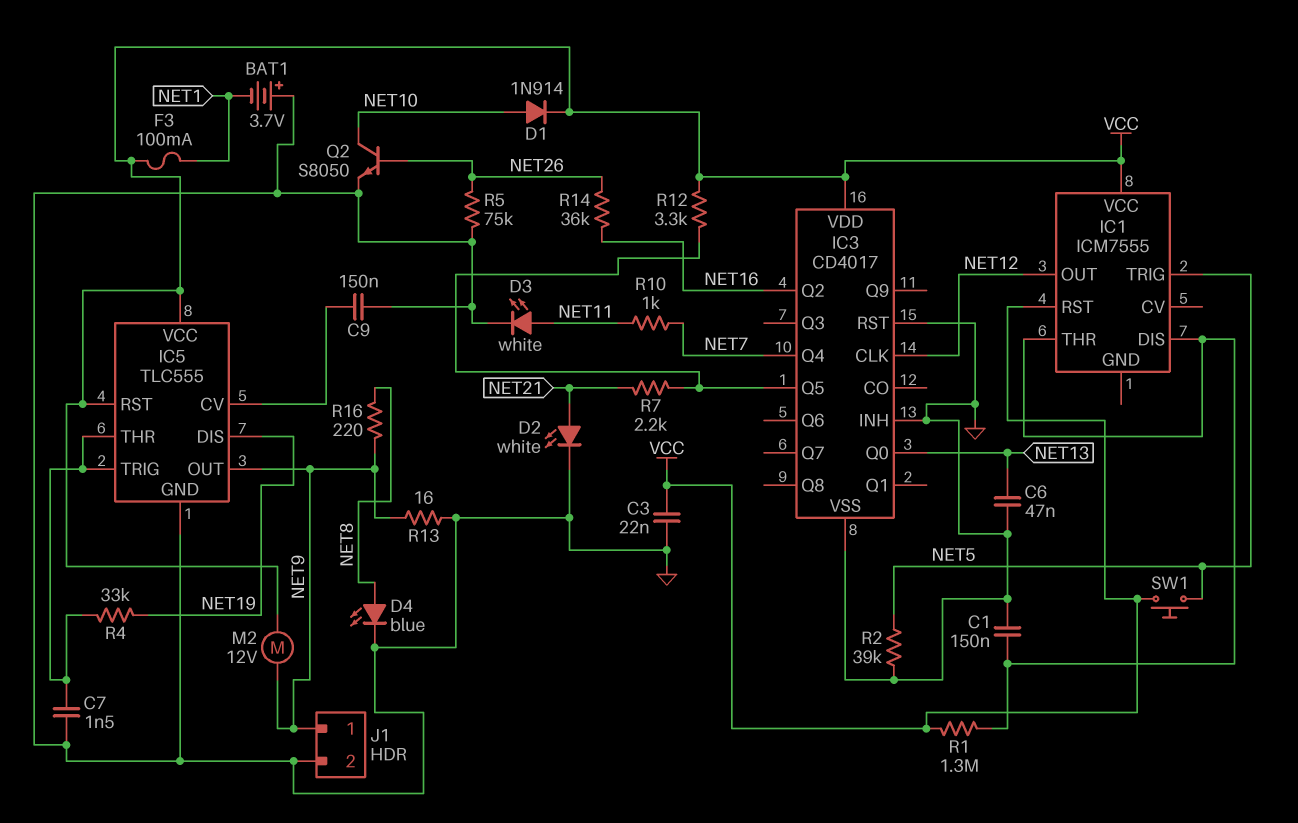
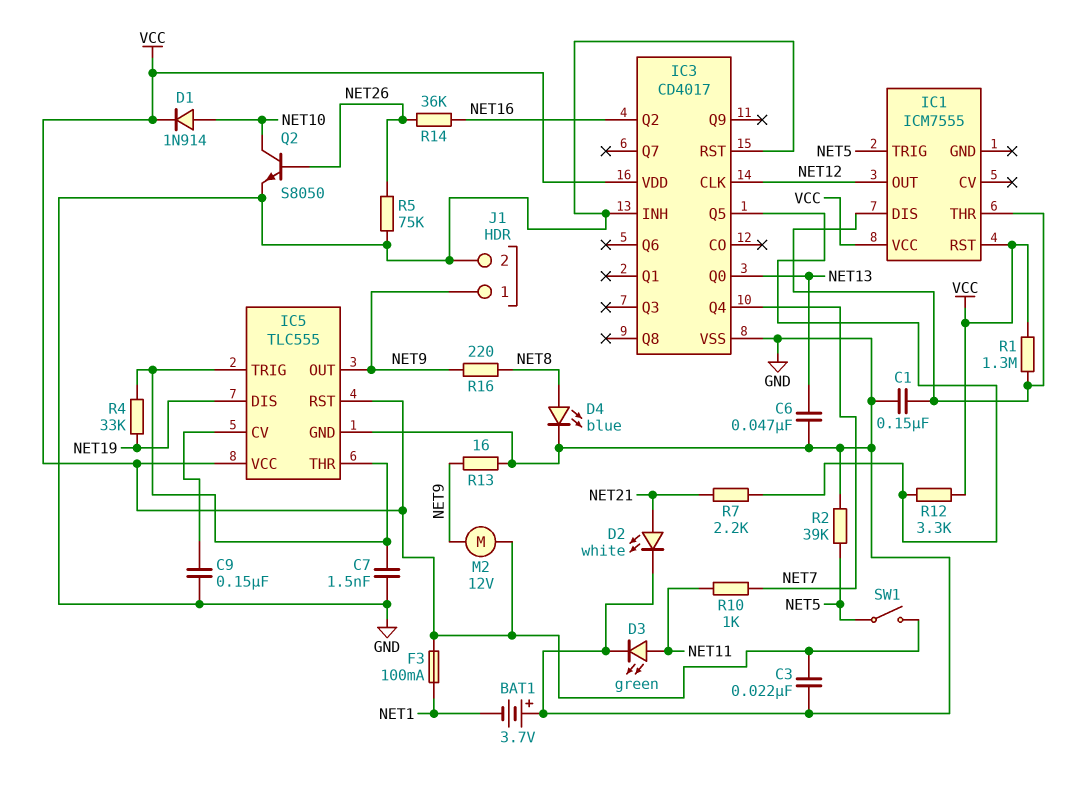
D3: LED white (A NET11, K GND) -> LED green (A NET11, K GND)
SW1: button (NET5, VCC) -> switch (NET5, VCC)

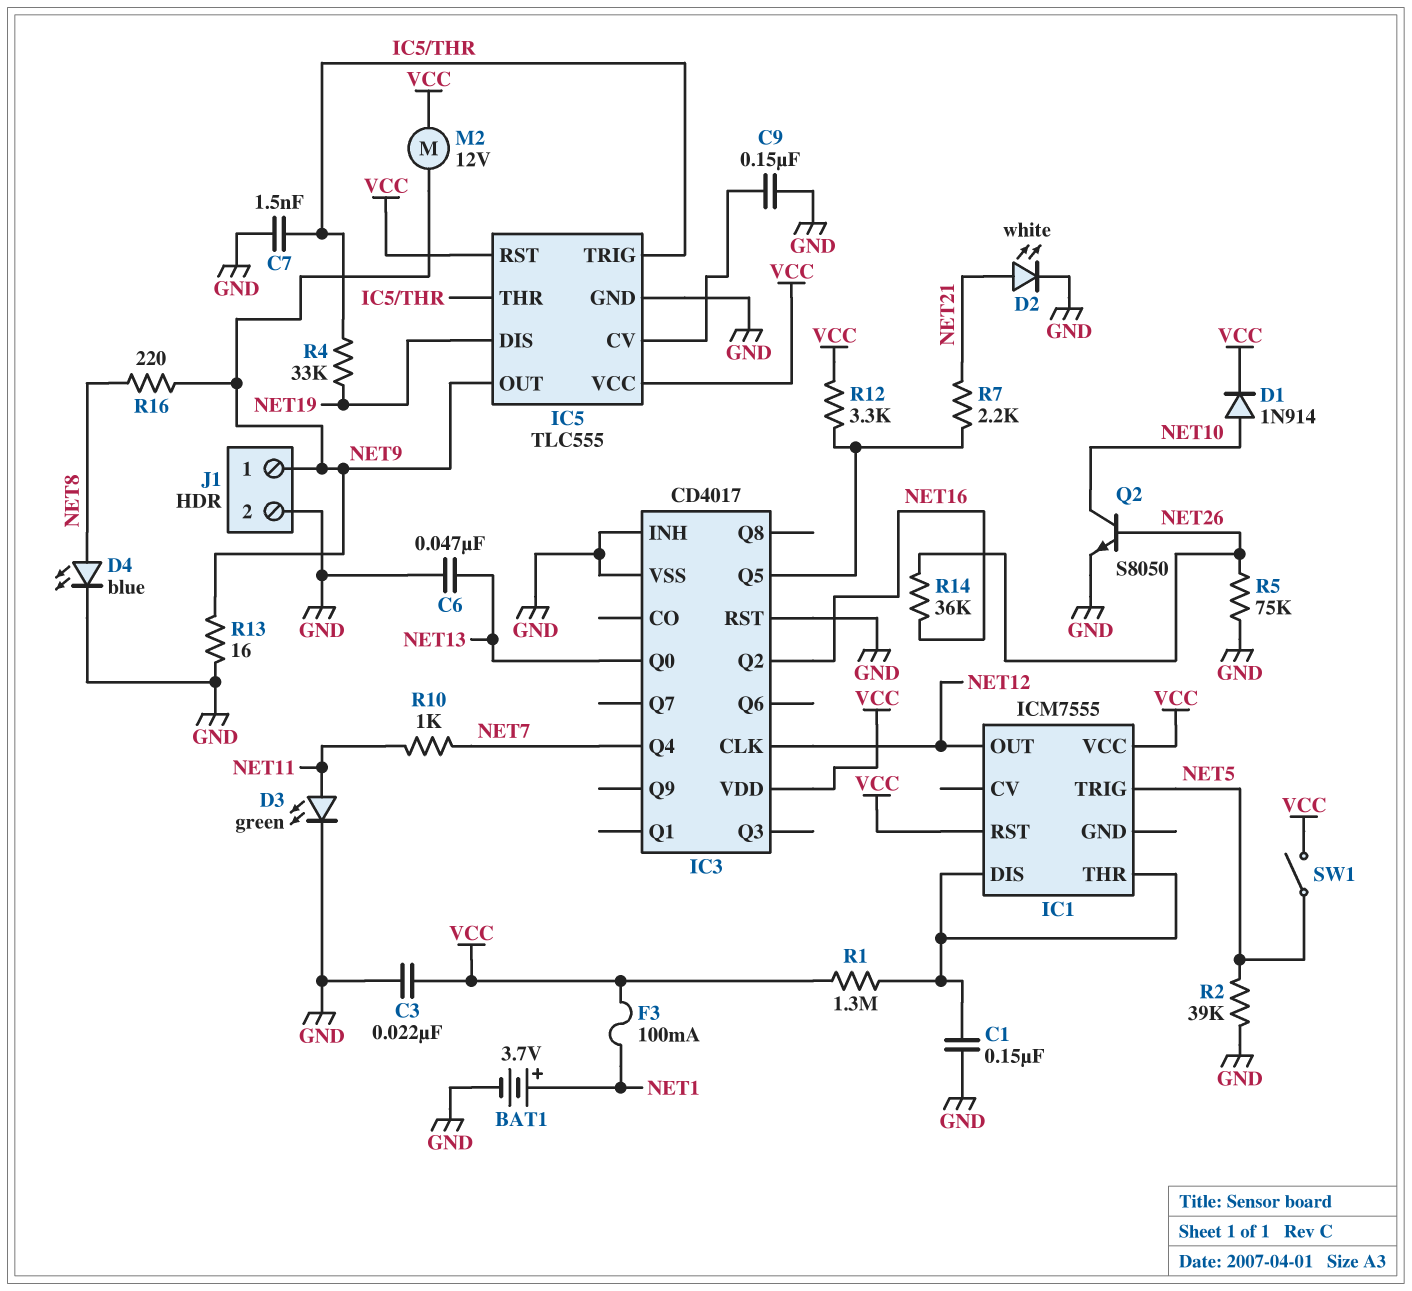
BAT1: 3.7V (plus GND, minus NET1) -> 3.7V (plus NET1, minus GND)

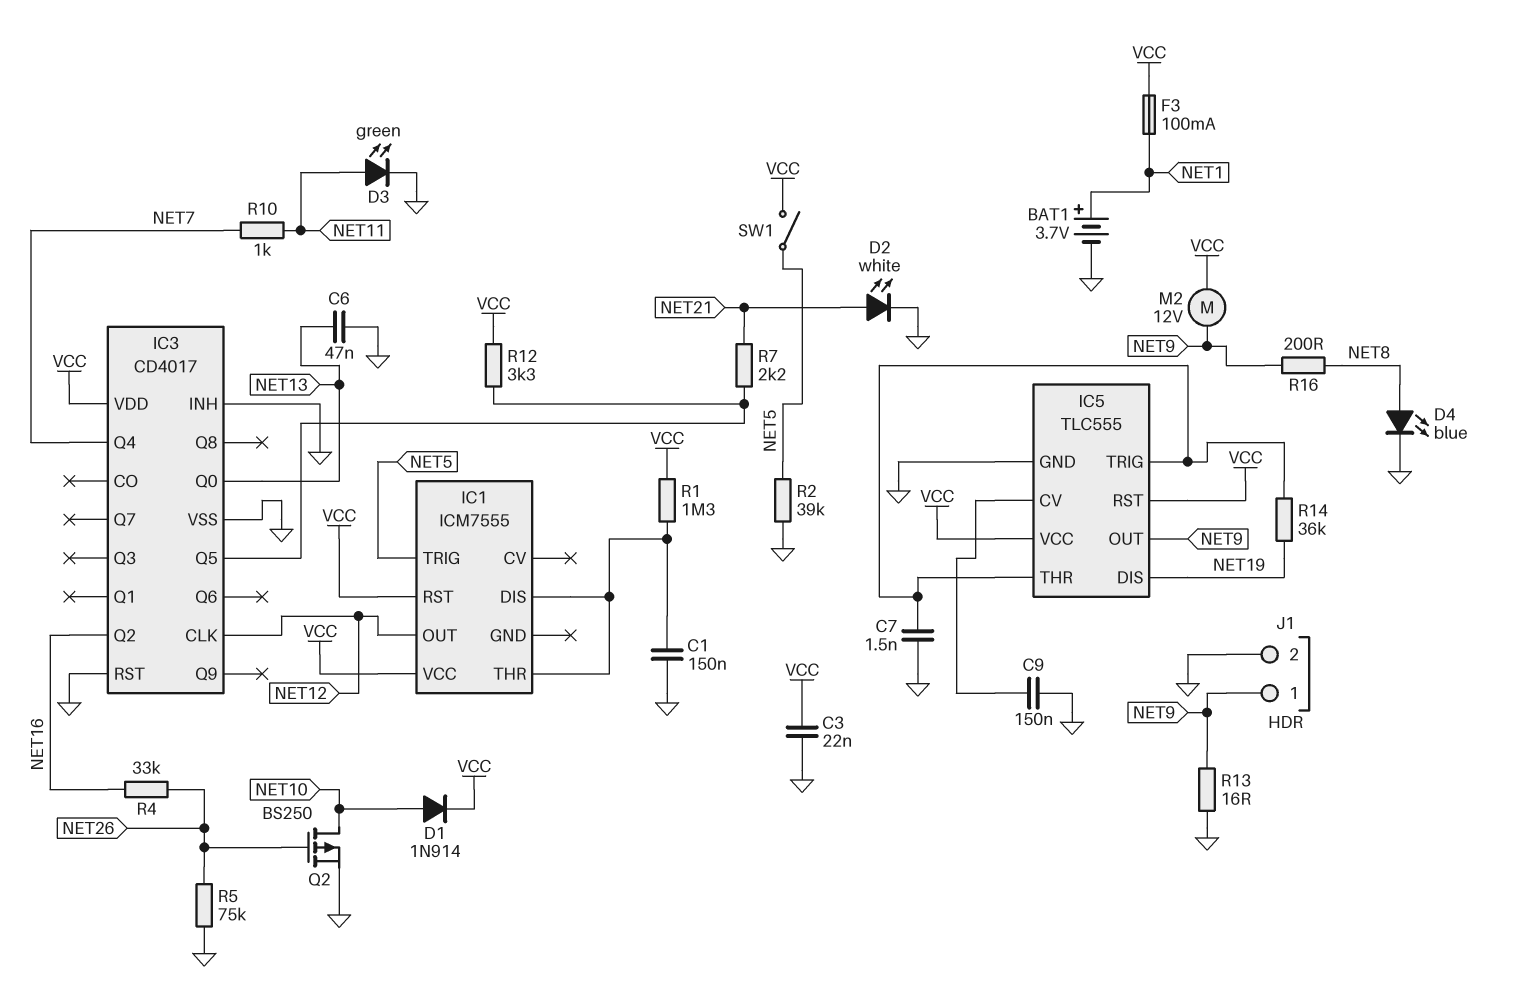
Q2: NPN S8050 (B NET26, C NET10, E GND) -> PMOS BS250 (G NET26, D NET10, S GND)
R4: 33k (IC5/THR, NET19) -> 33k (NET16, NET26)
R14: 36k (NET16, NET26) -> 36k (IC5/THR, NET19)
R16: 220 (NET8, NET9) -> 200 (NET8, NET9)

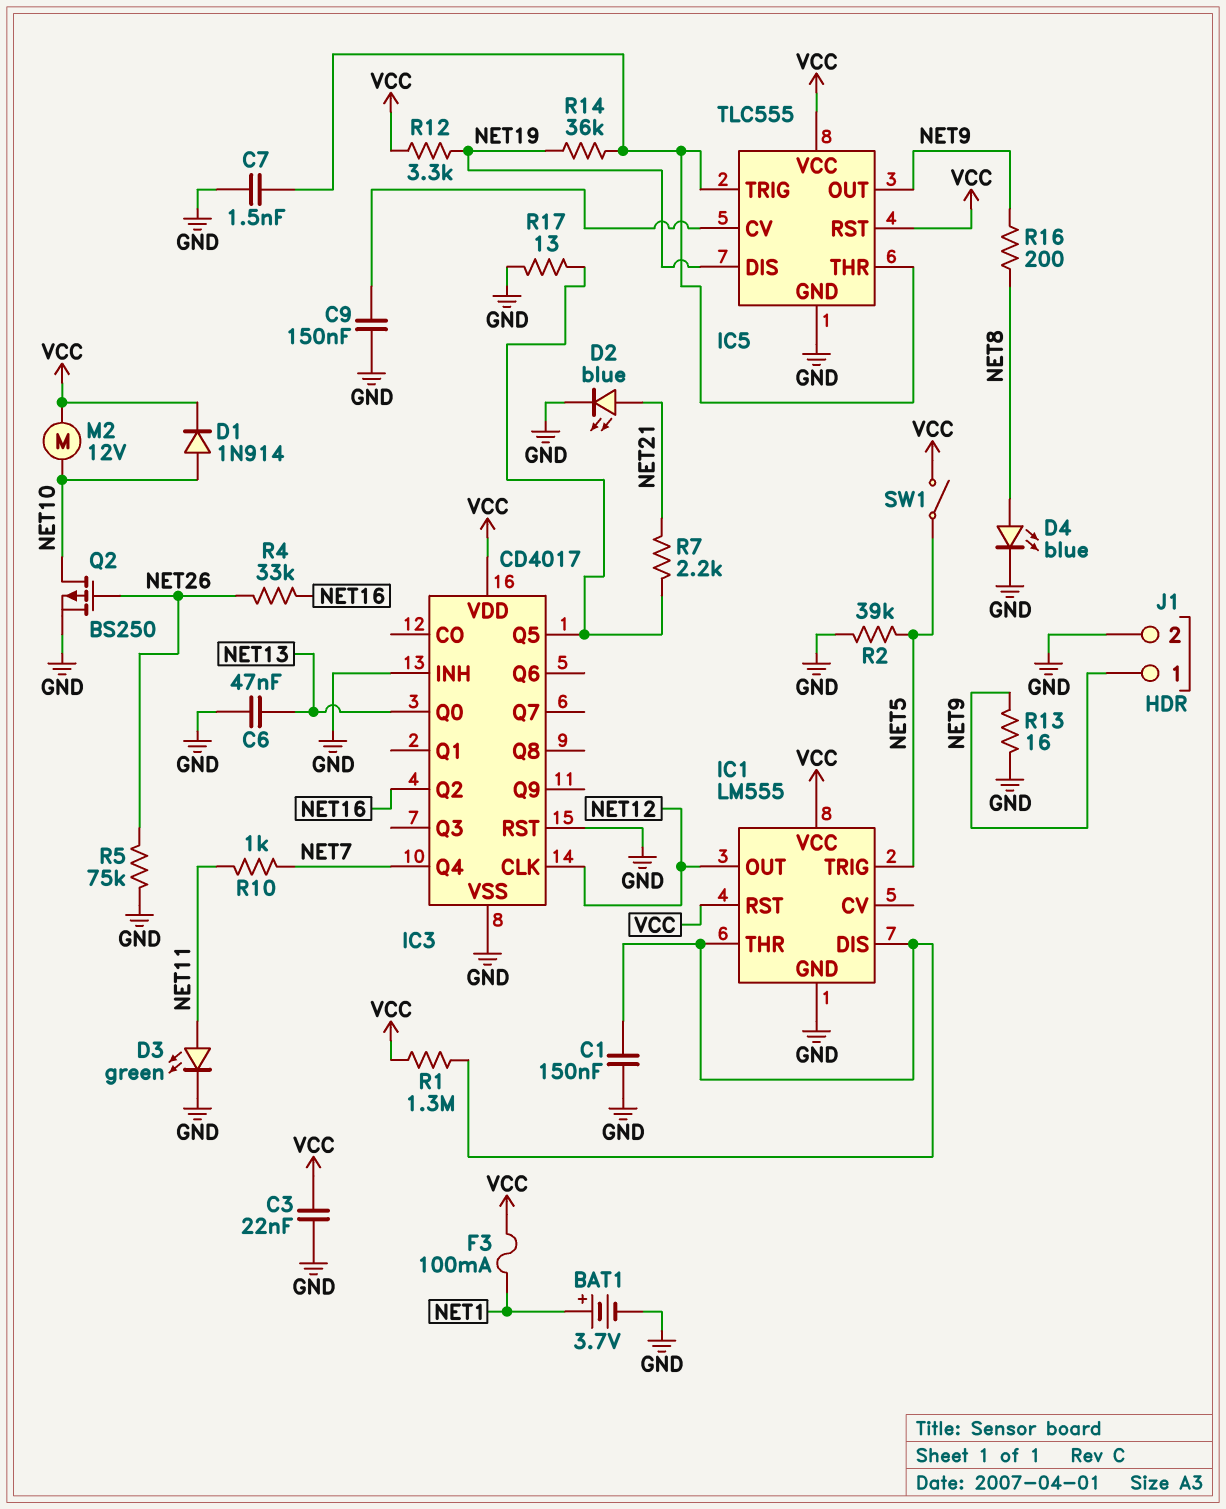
D2: LED white (A NET21, K GND) -> LED blue (A NET21, K GND)
IC1: ICM7555 -> LM555
IC1 pin GND: none -> GND
M2: motor 12V (NET9, VCC) -> motor 12V (NET10, VCC)
R12: 3.3k (IC3/Q5, VCC) -> 3.3k (NET19, VCC)
R17: none -> 13 (GND, IC3/Q5)

